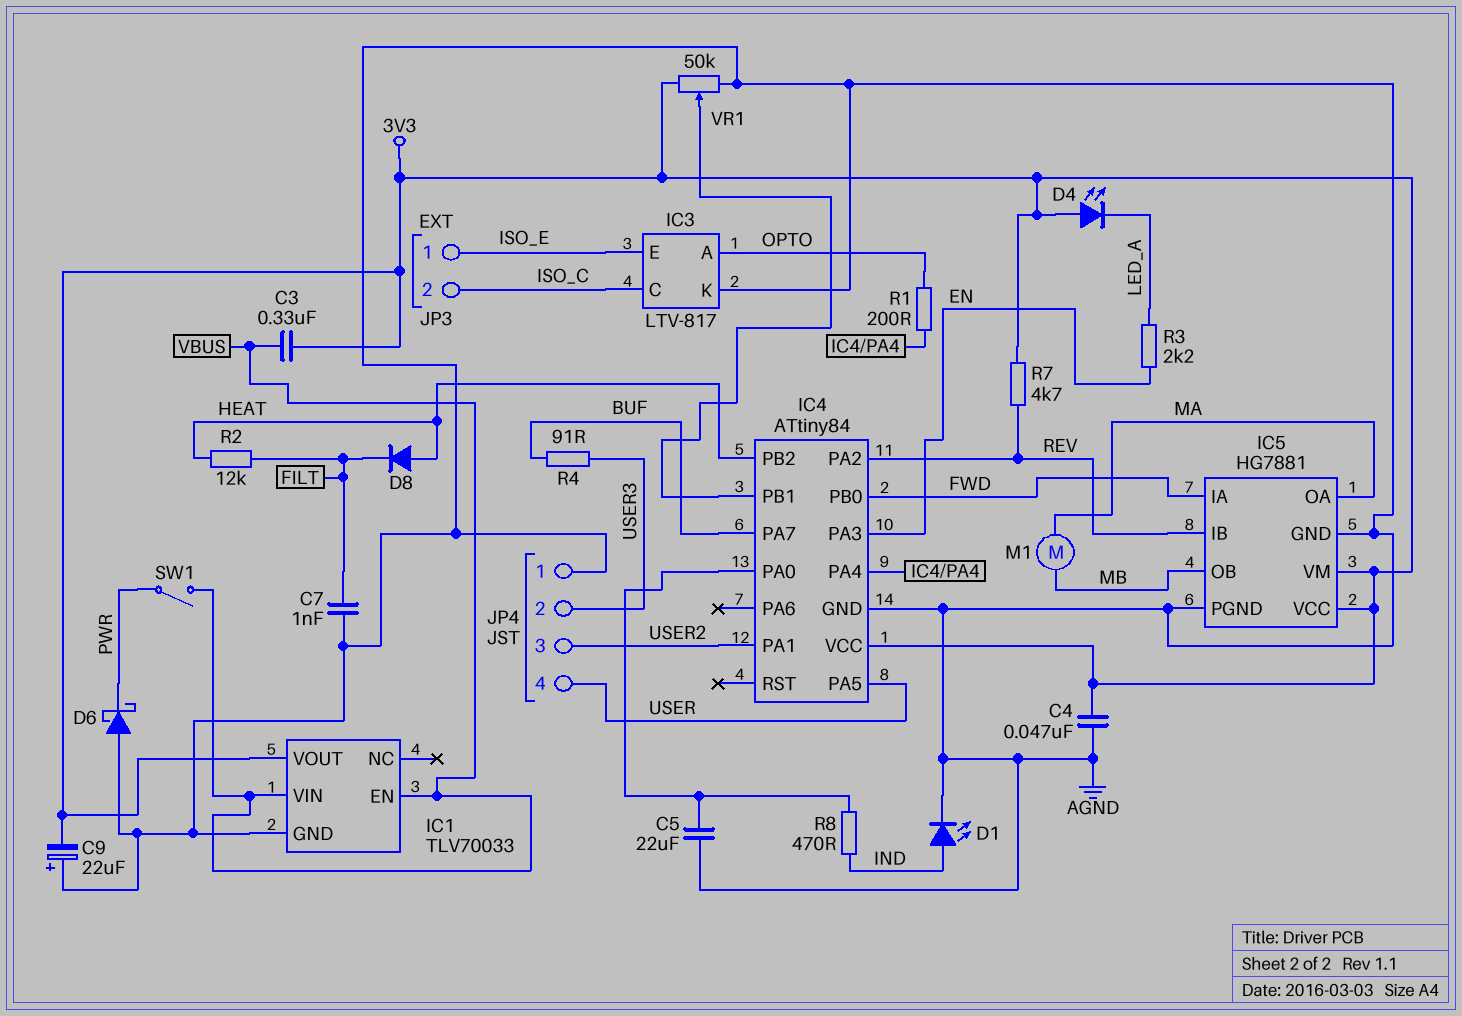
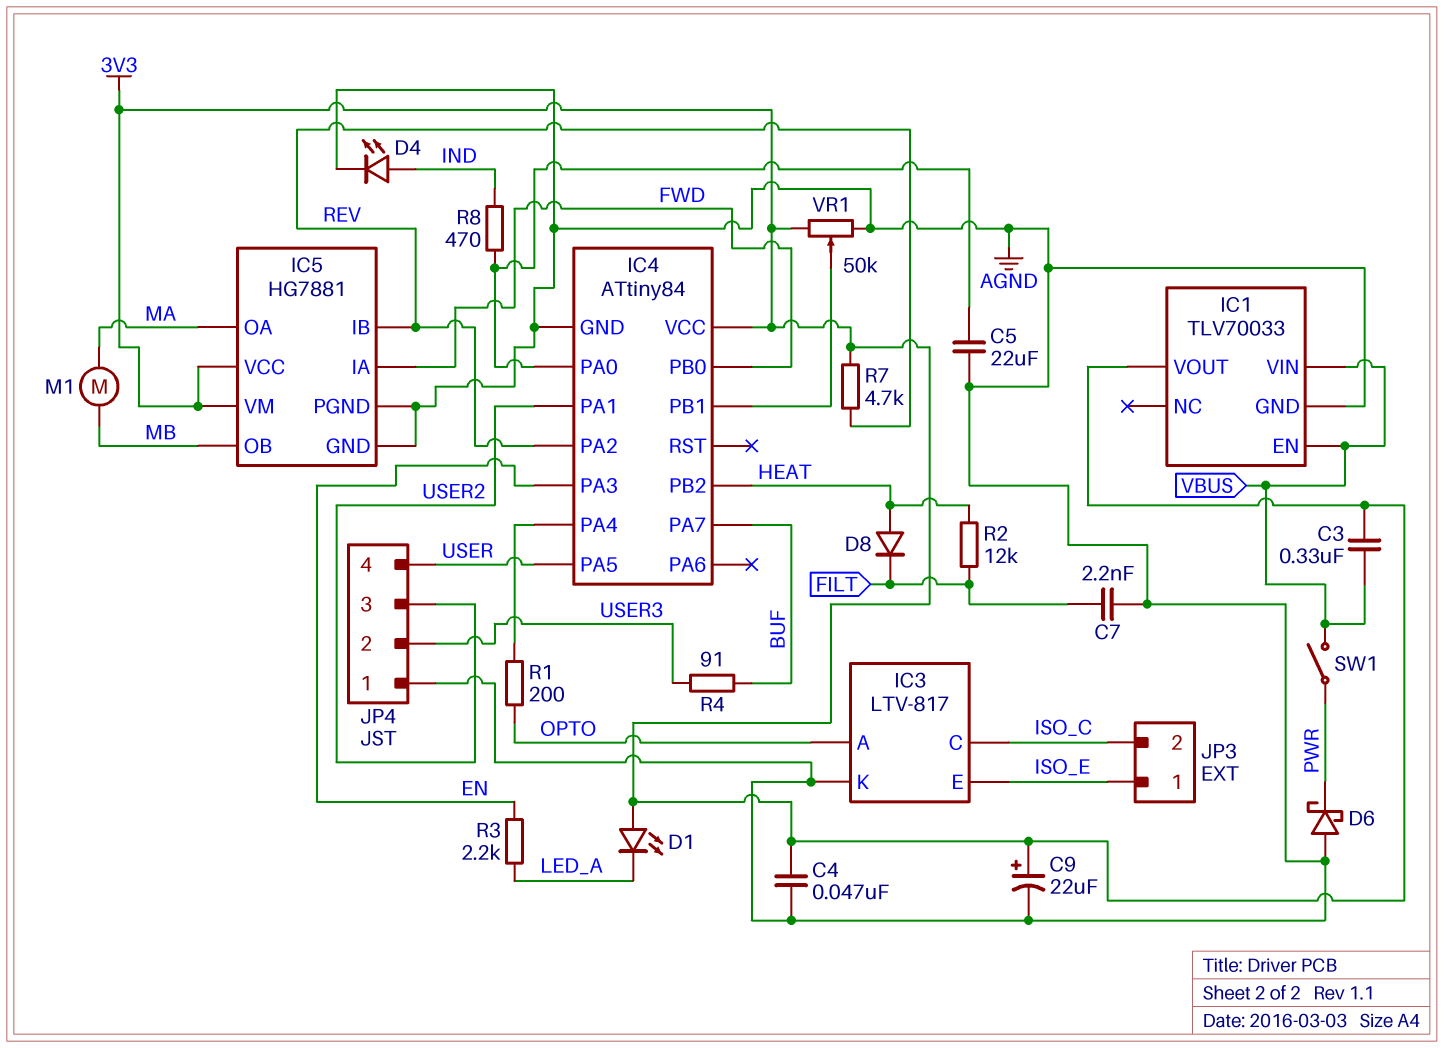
C7: 1nF (AGND, FILT) -> 2.2nF (AGND, FILT)
C9: 22uF (plus AGND, minus 3V3) -> 22uF (plus 3V3, minus AGND)
D1: LED (A IND, K AGND) -> LED (A 3V3, K LED_A)
D4: LED (A 3V3, K LED_A) -> LED (A IND, K AGND)

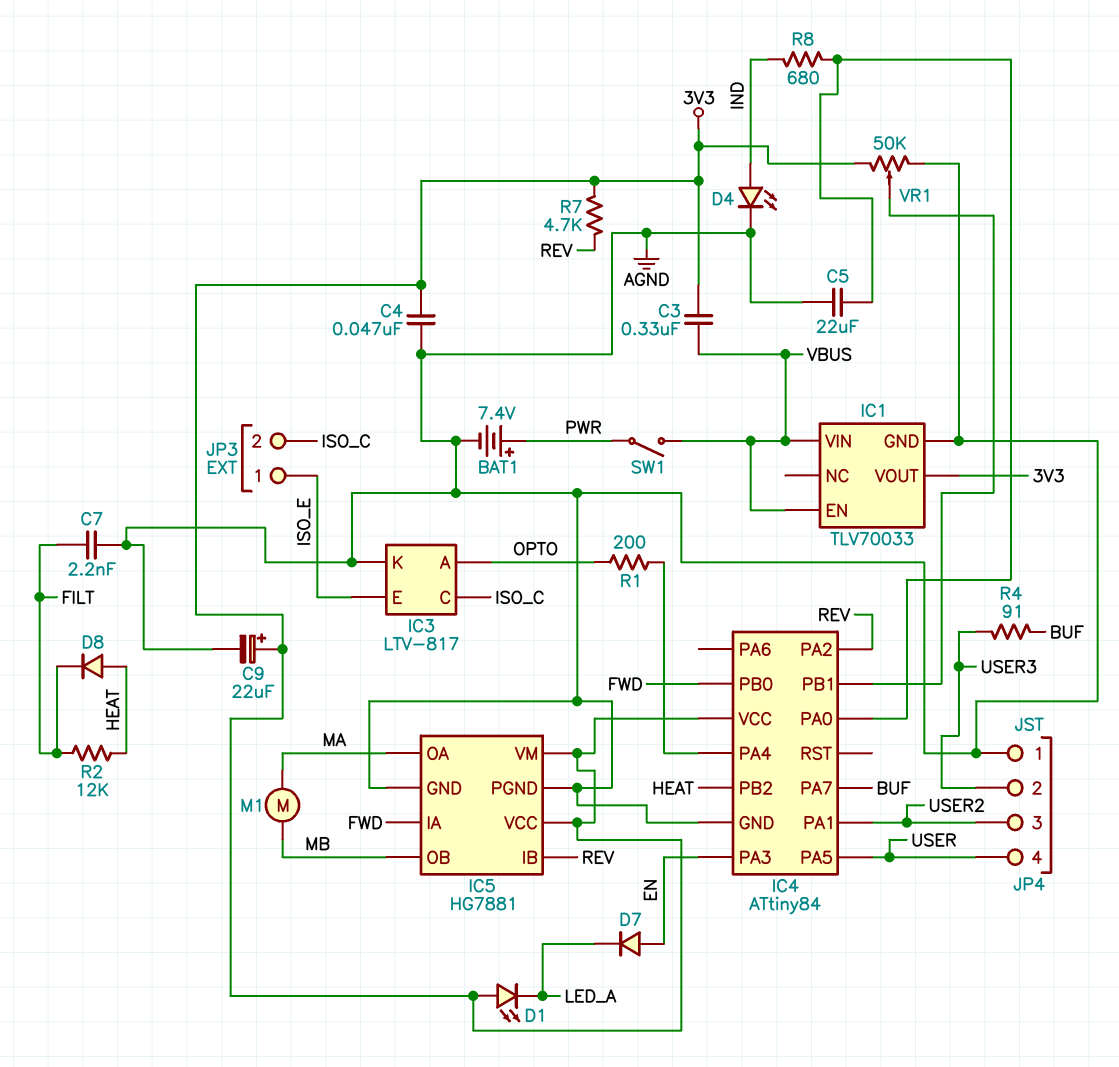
BAT1: none -> 7.4V (plus PWR, minus AGND)
D6: schottky (A AGND, K PWR) -> none
D7: none -> diode (A EN, K LED_A)
R3: 2.2k (EN, LED_A) -> none
R8: 470 (IC4/PA0, IND) -> 680 (IC4/PA0, IND)

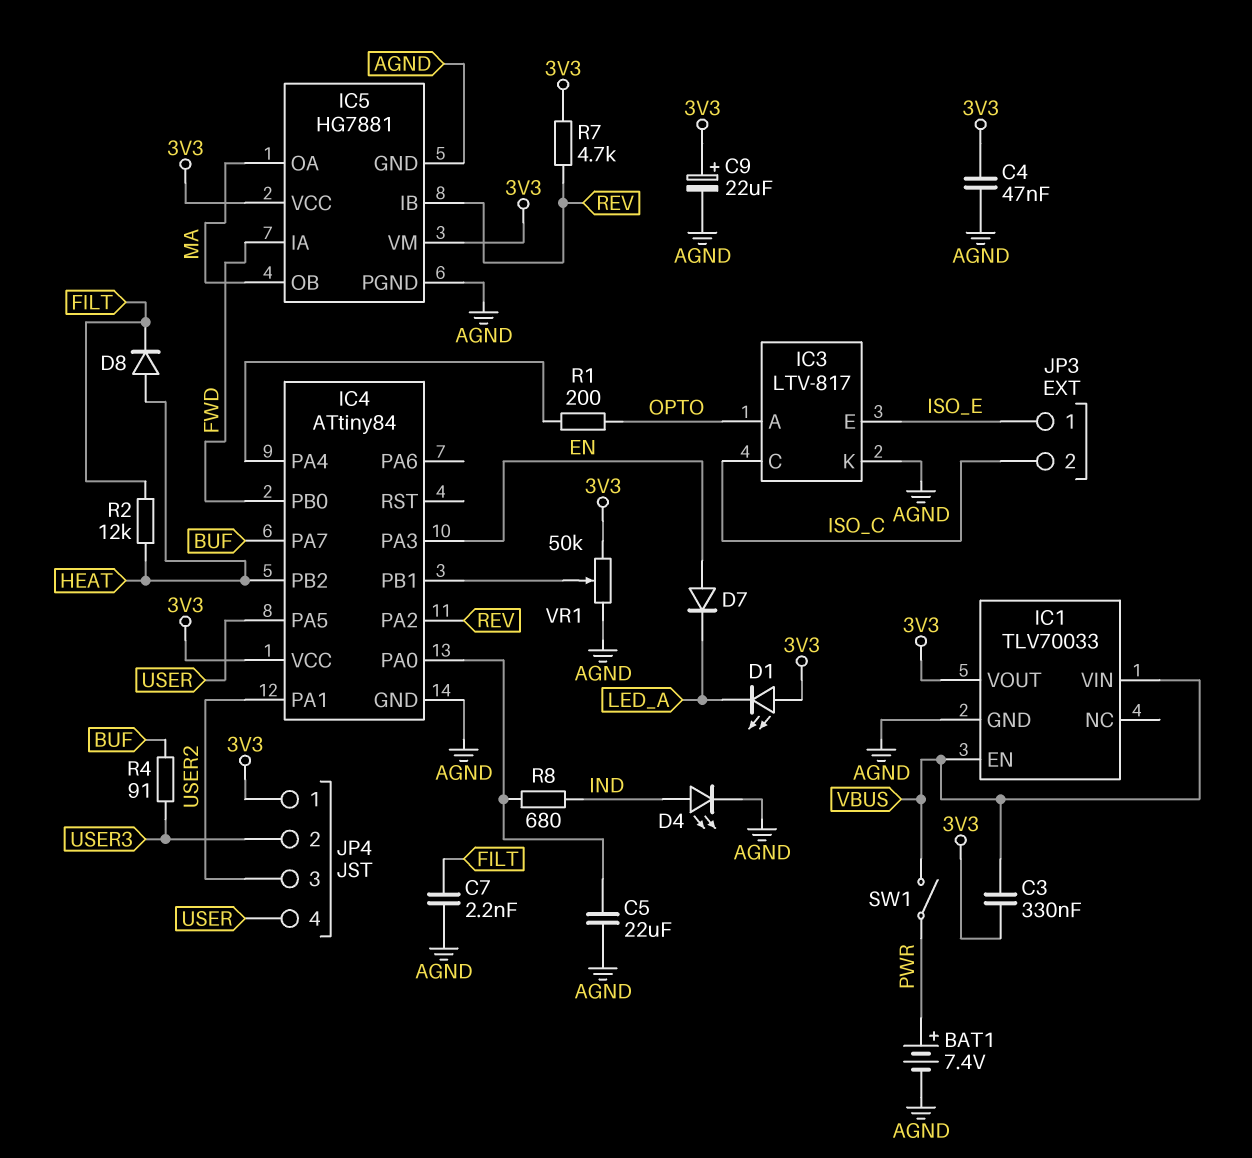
IC5 pin OB: MB -> MA
JP4 pin 1: AGND -> 3V3
M1: motor (MA, MB) -> none

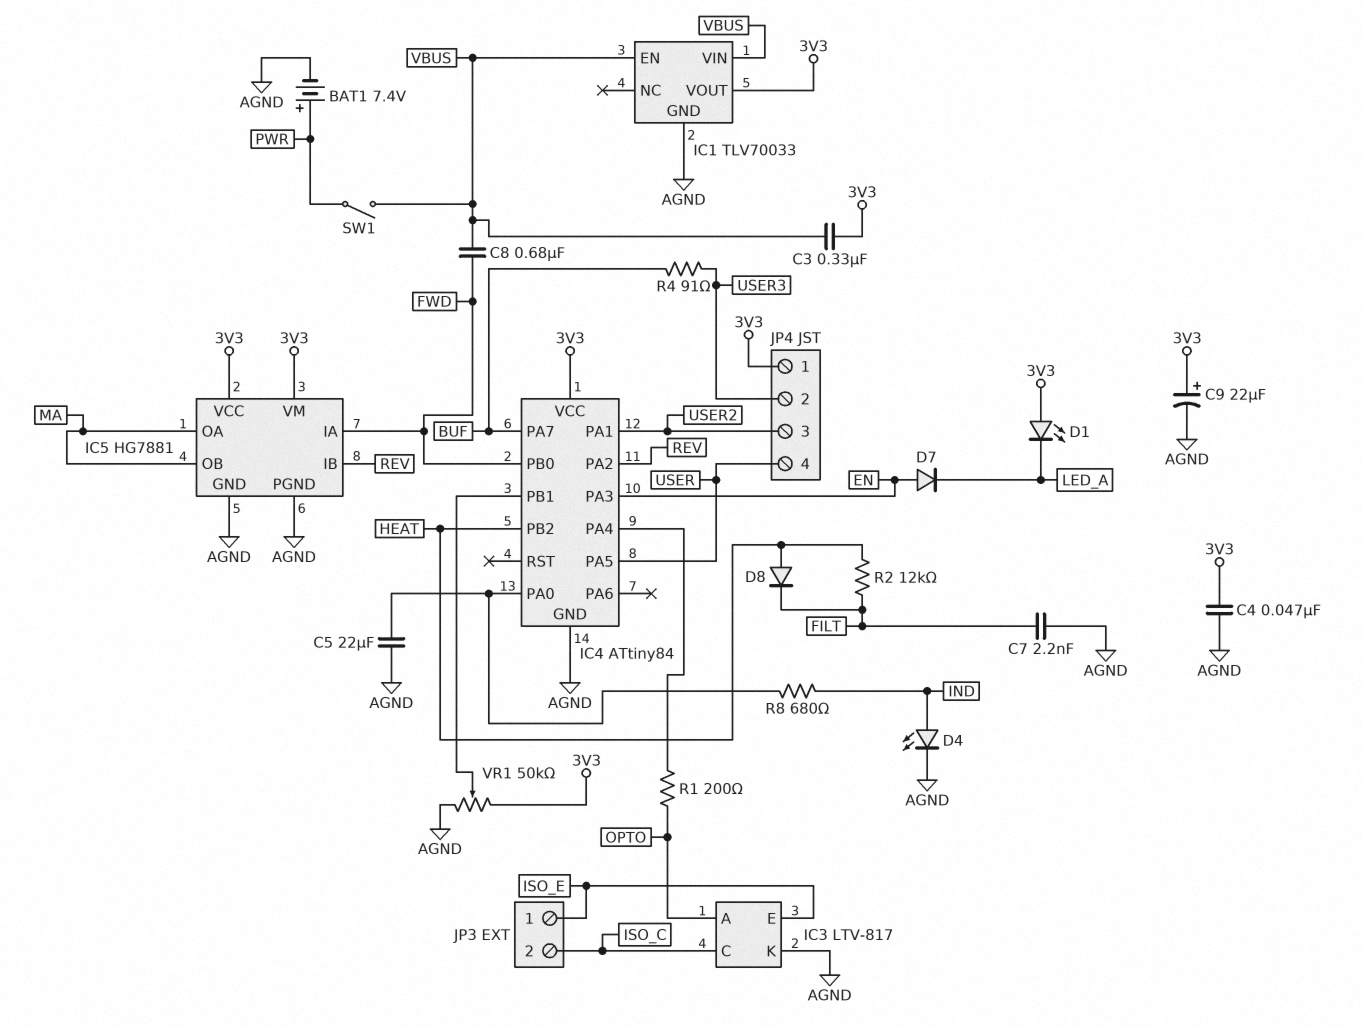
C8: none -> 680nF (FWD, VBUS)
R7: 4.7k (3V3, REV) -> none

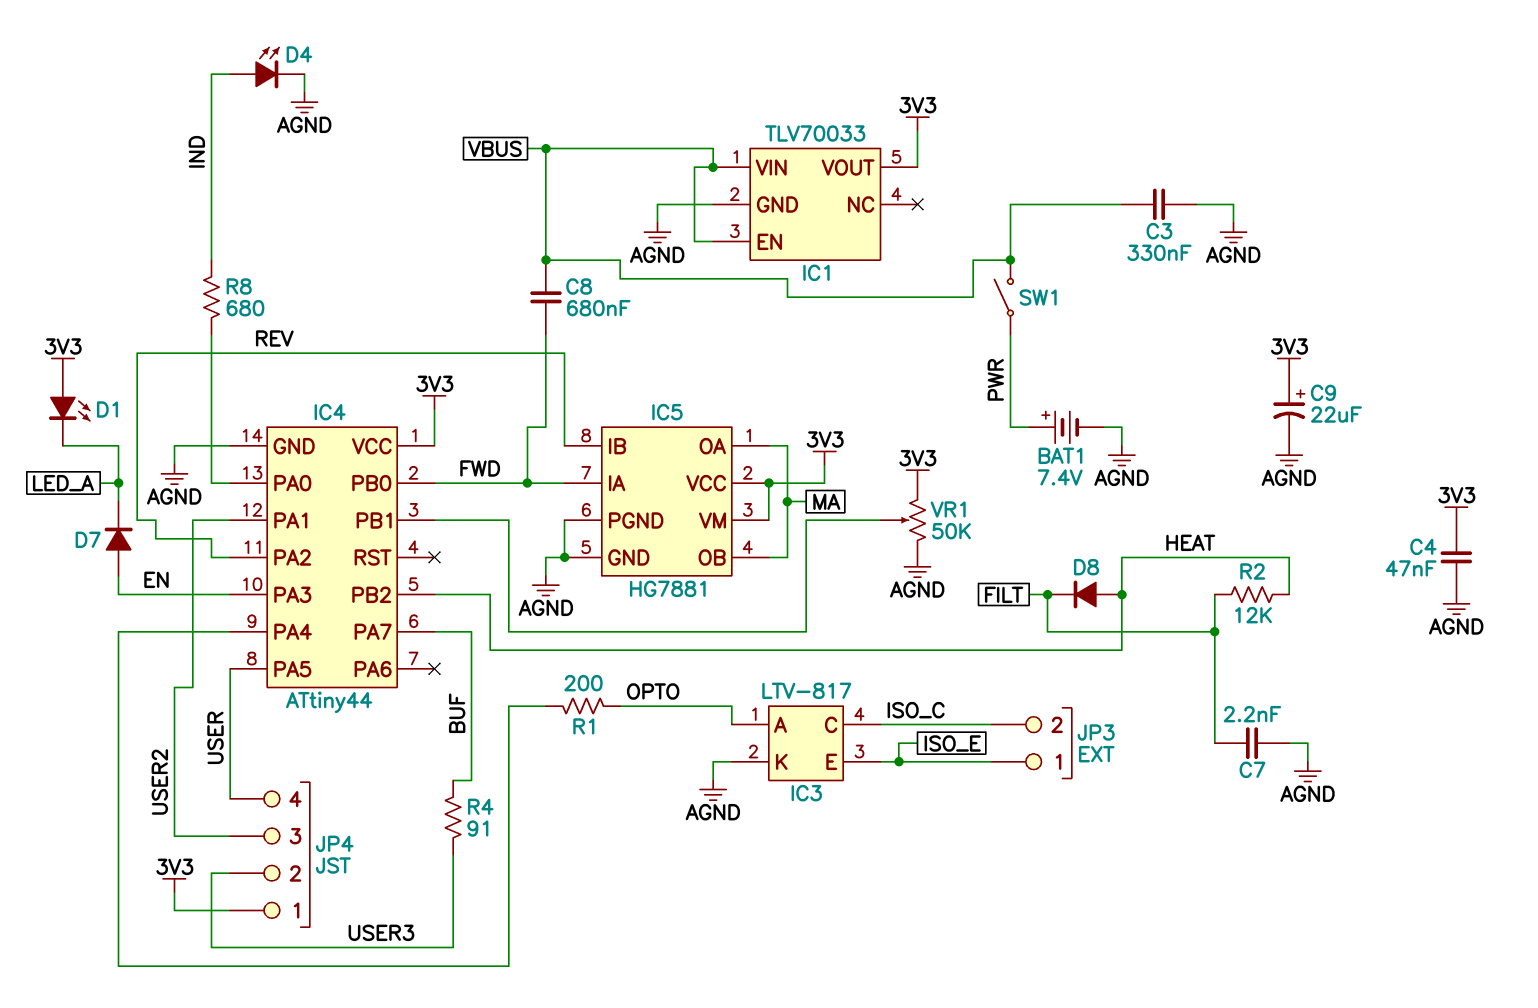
C3: 330nF (3V3, VBUS) -> 330nF (AGND, VBUS)
C5: 22uF (AGND, IC4/PA0) -> none
IC4: ATtiny84 -> ATtiny44

